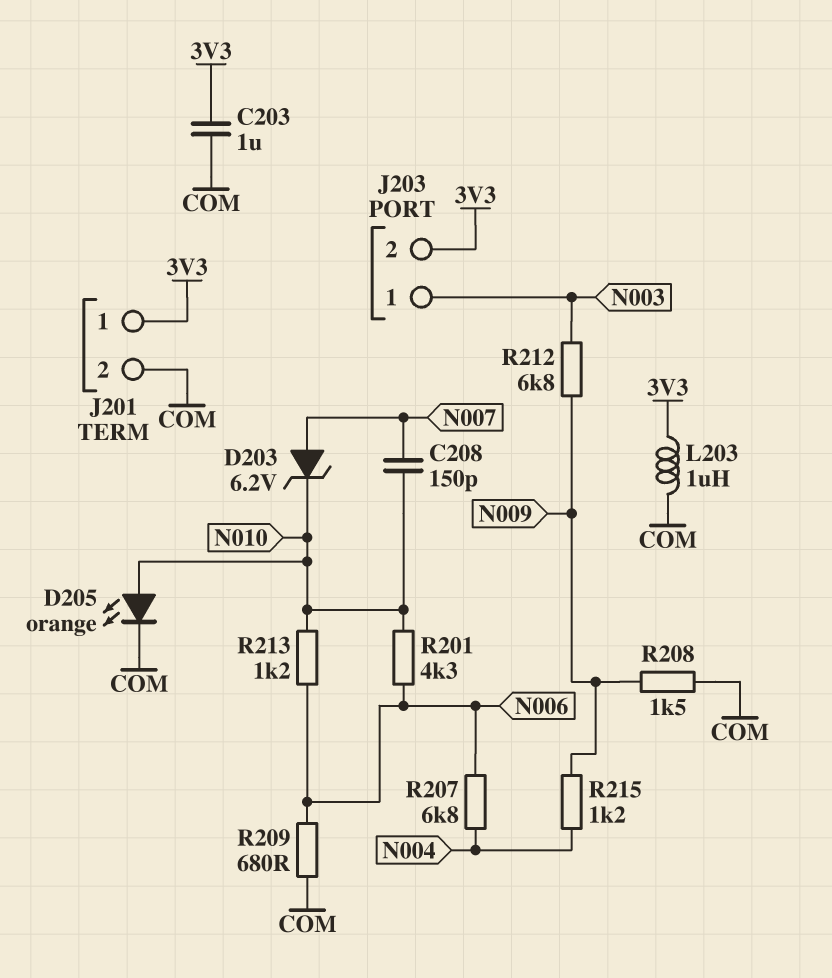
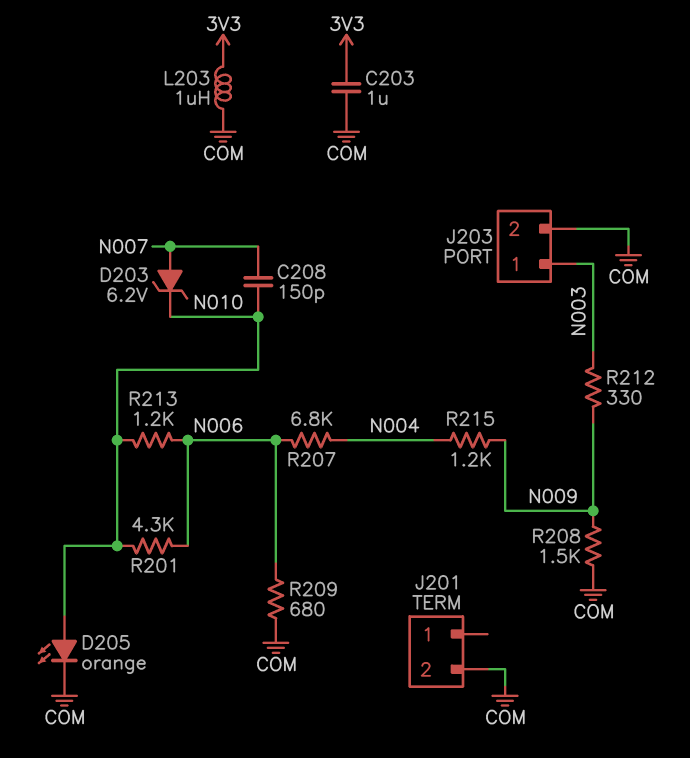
J201 pin 1: 3V3 -> none
J203 pin 2: 3V3 -> COM
R212: 6.8k (N003, N009) -> 330 (N003, N009)

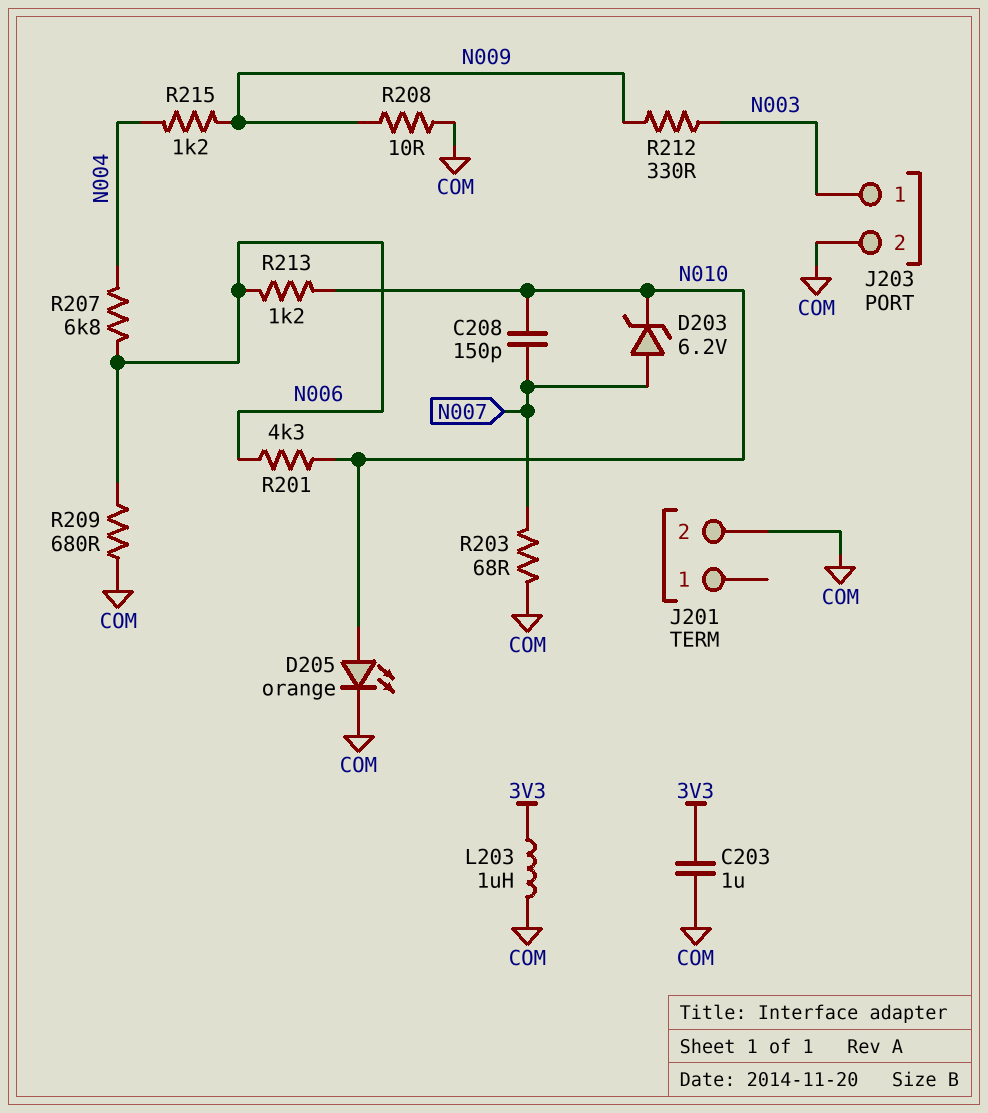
R203: none -> 68 (COM, N007)
R208: 1.5k (COM, N009) -> 10 (COM, N009)

